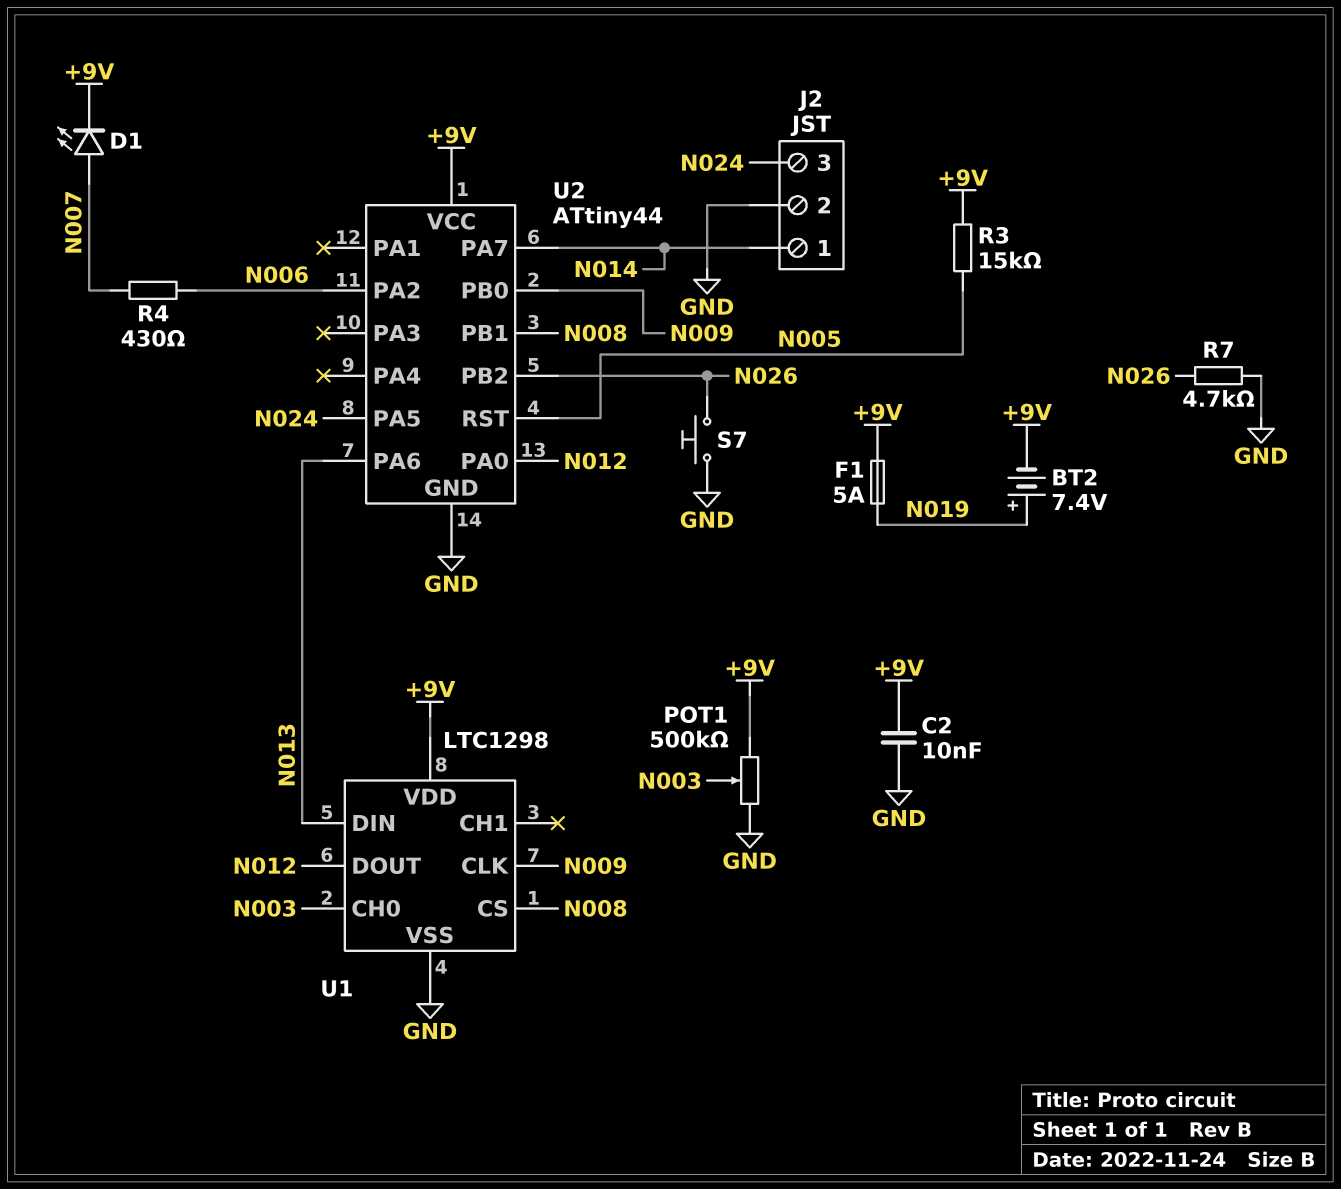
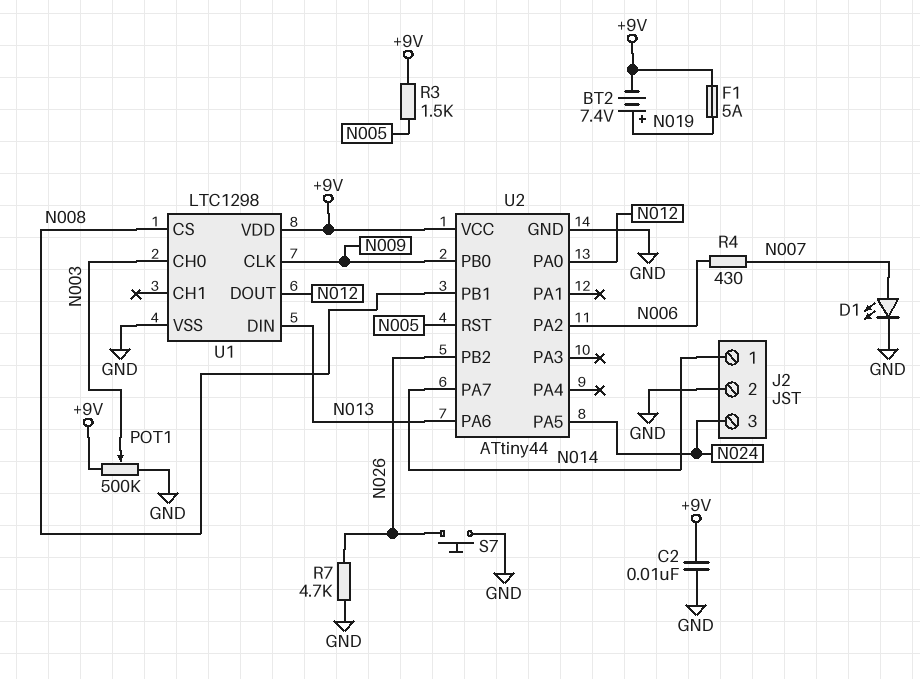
D1: LED (A N007, K +9V) -> LED (A N007, K GND)
R3: 15k (+9V, N005) -> 1.5k (+9V, N005)

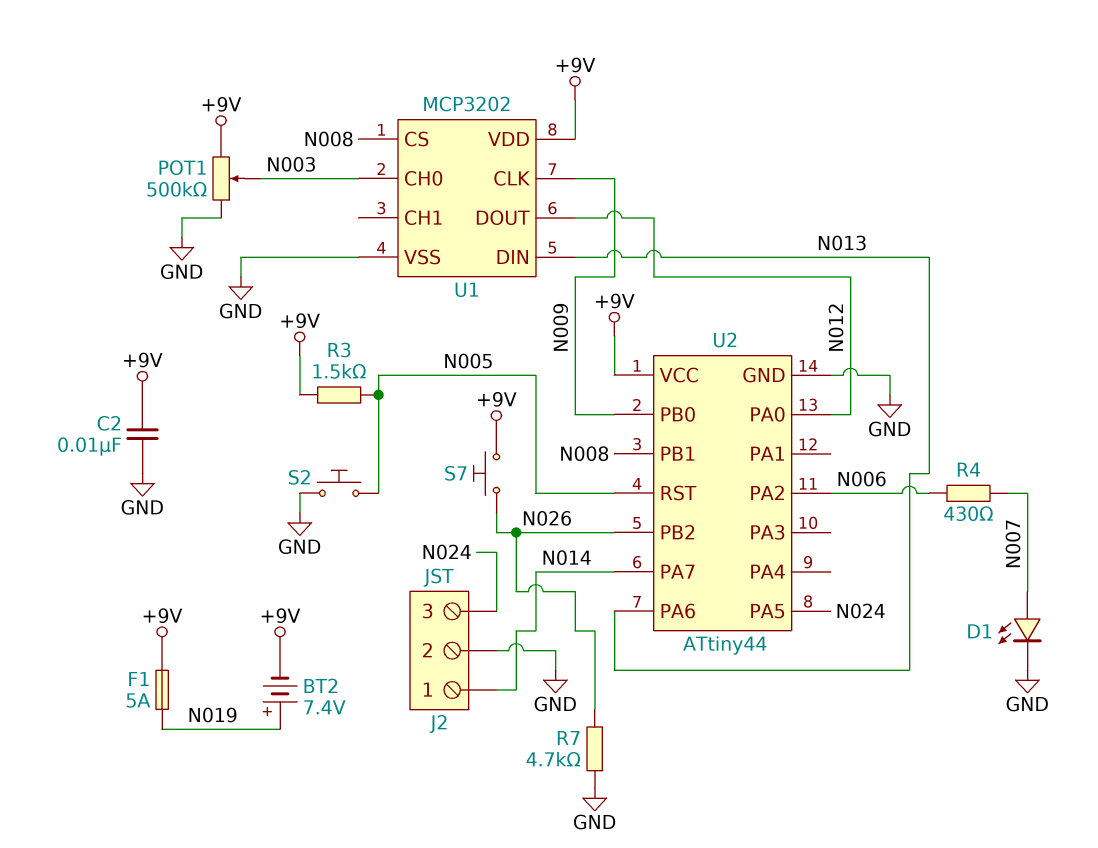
S2: none -> button (GND, N005)
S7: button (GND, N026) -> button (+9V, N026)
U1: LTC1298 -> MCP3202

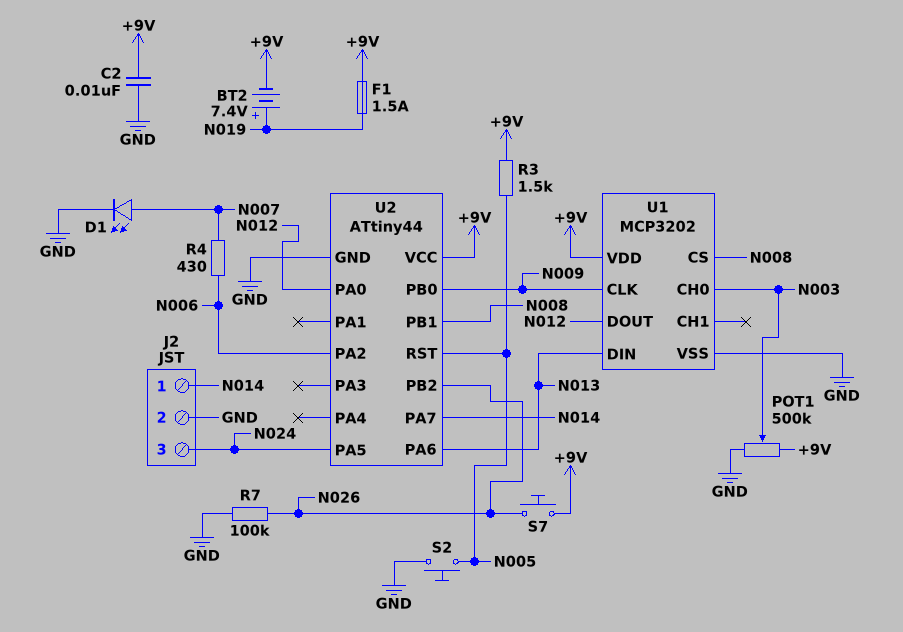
F1: 5A (+9V, N019) -> 1.5A (+9V, N019)
R7: 4.7k (GND, N026) -> 100k (GND, N026)

